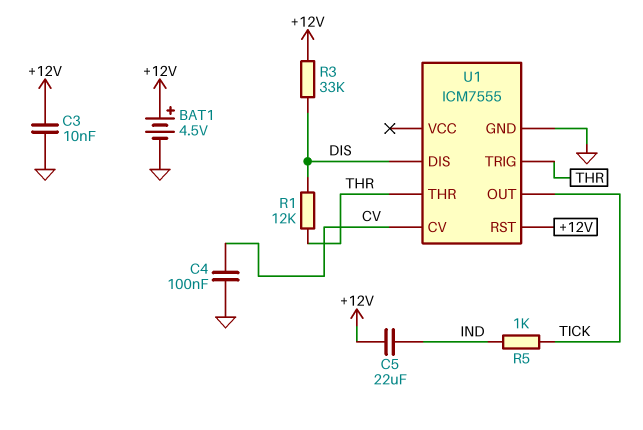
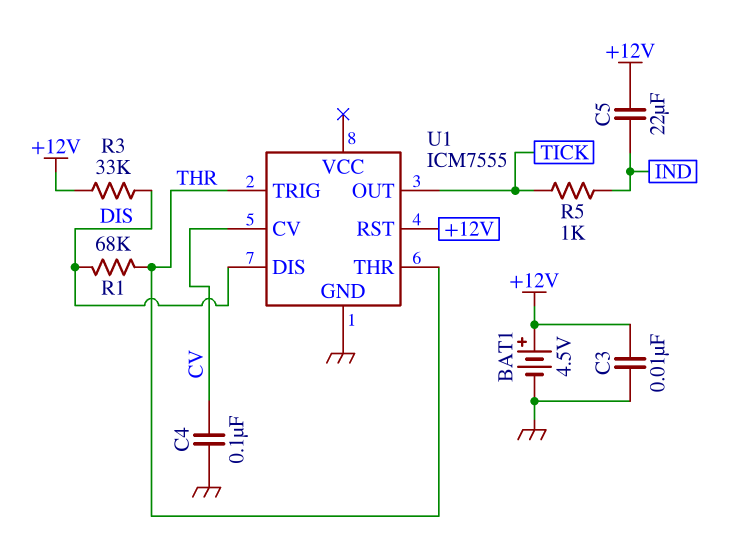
R1: 12k (DIS, THR) -> 68k (DIS, THR)

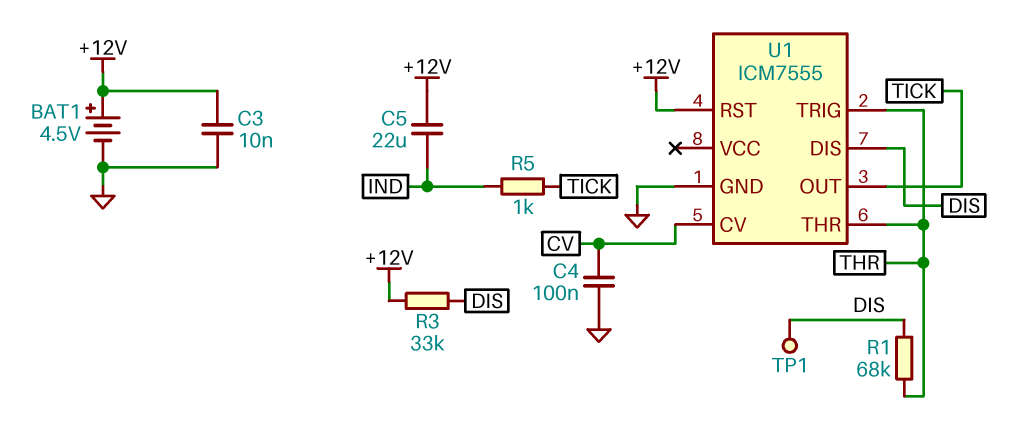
TP1: none -> test point (DIS)

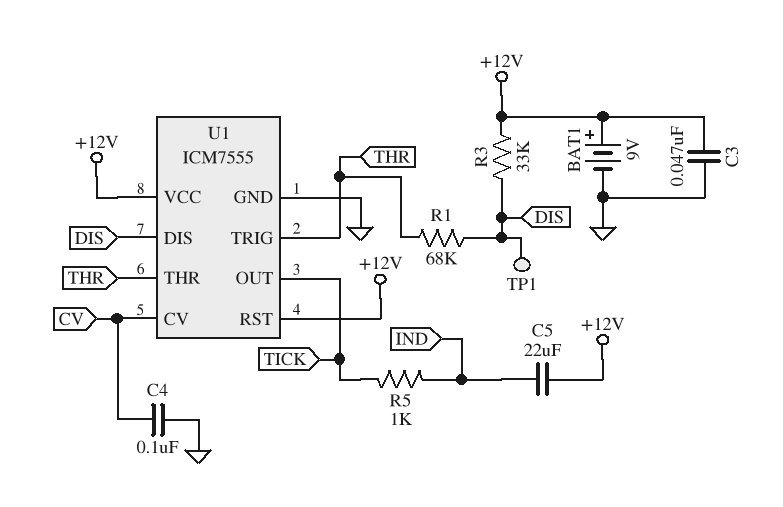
BAT1: 4.5V (plus +12V, minus GND) -> 9V (plus +12V, minus GND)
C3: 10nF (+12V, GND) -> 47nF (+12V, GND)
U1 pin VCC: none -> +12V

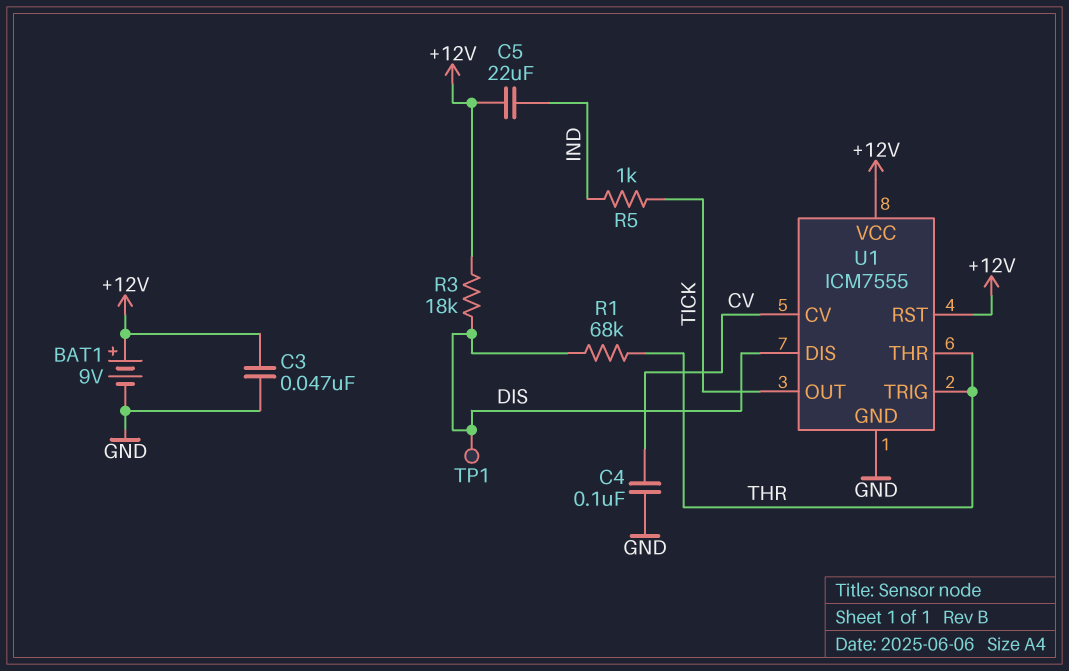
R3: 33k (+12V, DIS) -> 18k (+12V, DIS)

